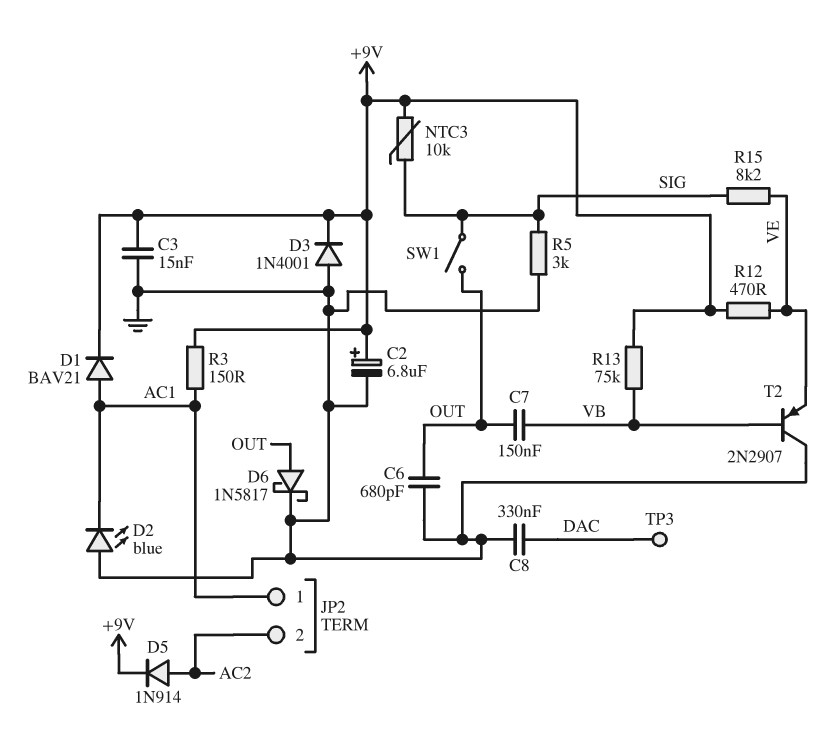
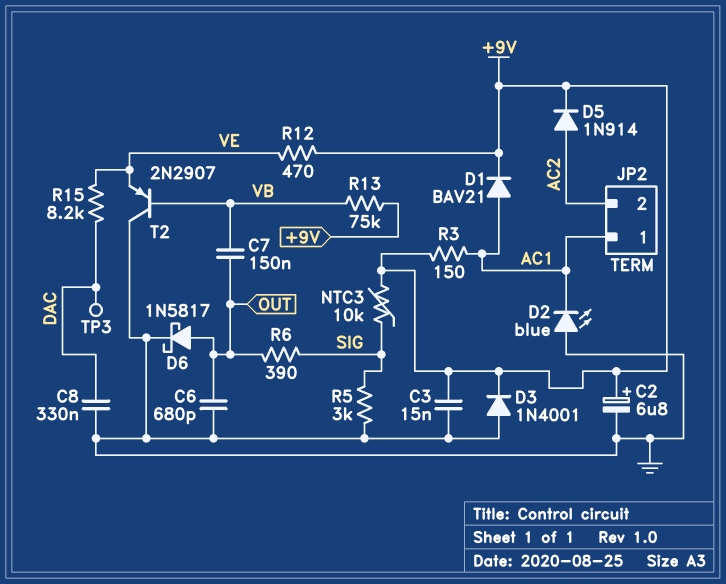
R6: none -> 390 (OUT, SIG)
R15: 8.2k (SIG, VE) -> 8.2k (DAC, VE)
SW1: switch (OUT, SIG) -> none

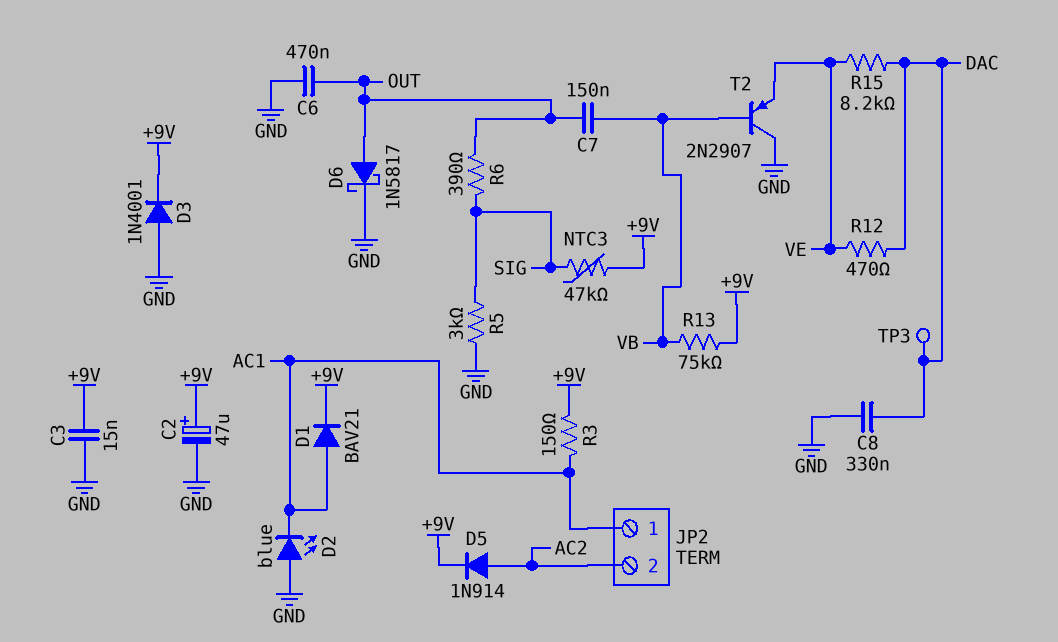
C2: 6.8uF (plus +9V, minus GND) -> 47uF (plus +9V, minus GND)
C6: 680pF (GND, OUT) -> 470nF (GND, OUT)
NTC3: 10k (+9V, SIG) -> 47k (+9V, SIG)
R12: 470 (+9V, VE) -> 470 (DAC, VE)

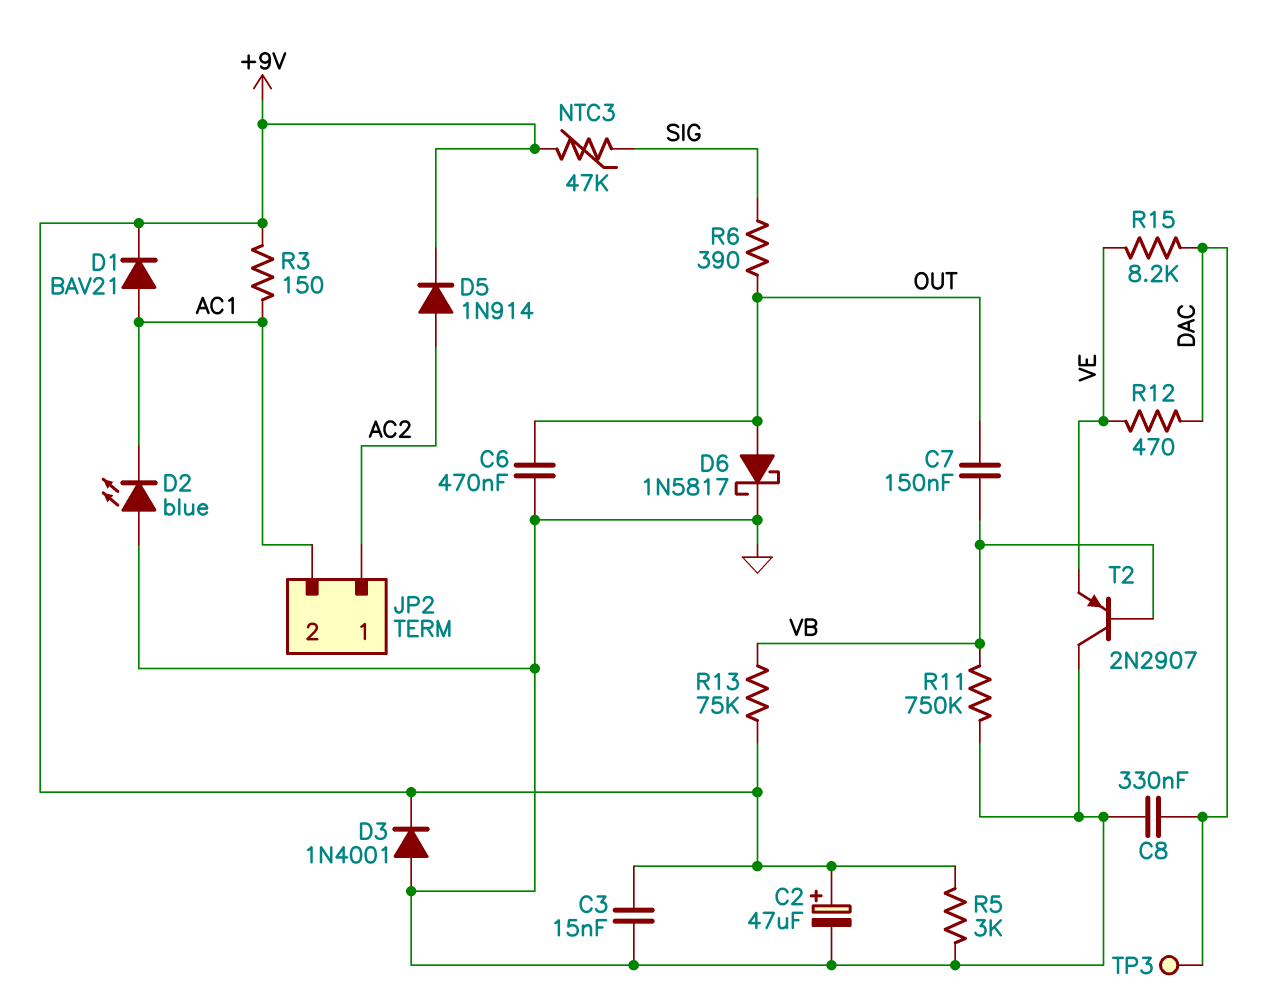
JP2 pin 1: AC1 -> AC2
JP2 pin 2: AC2 -> AC1
R5: 3k (GND, SIG) -> 3k (+9V, GND)
R11: none -> 750k (GND, VB)

